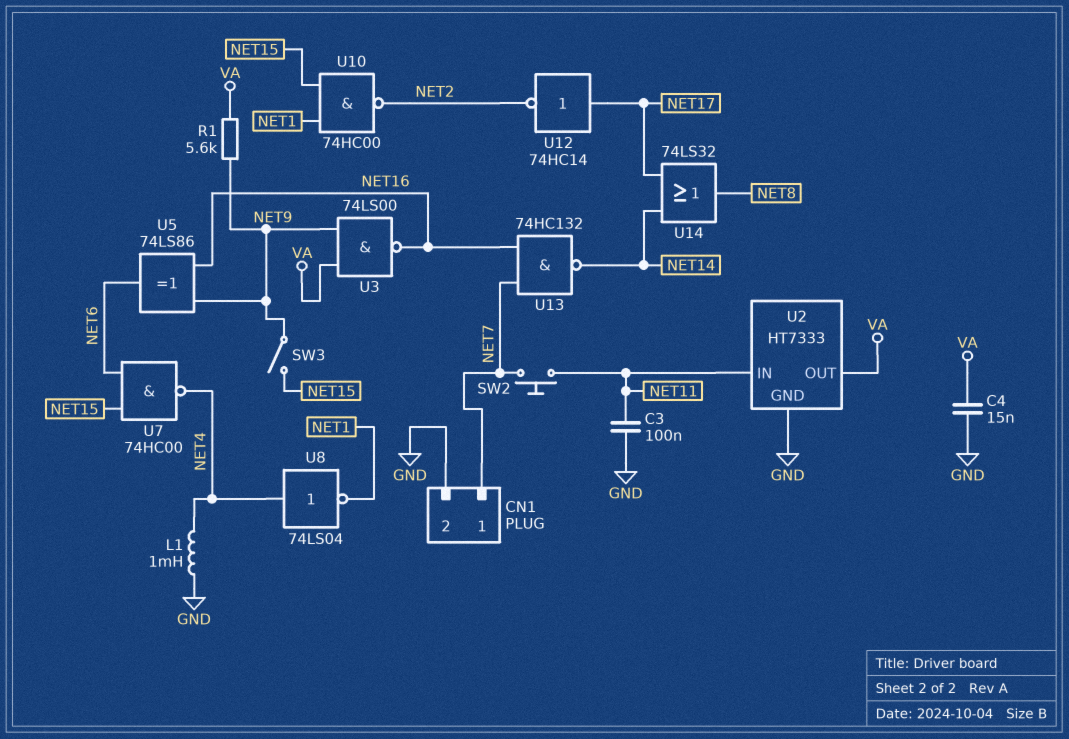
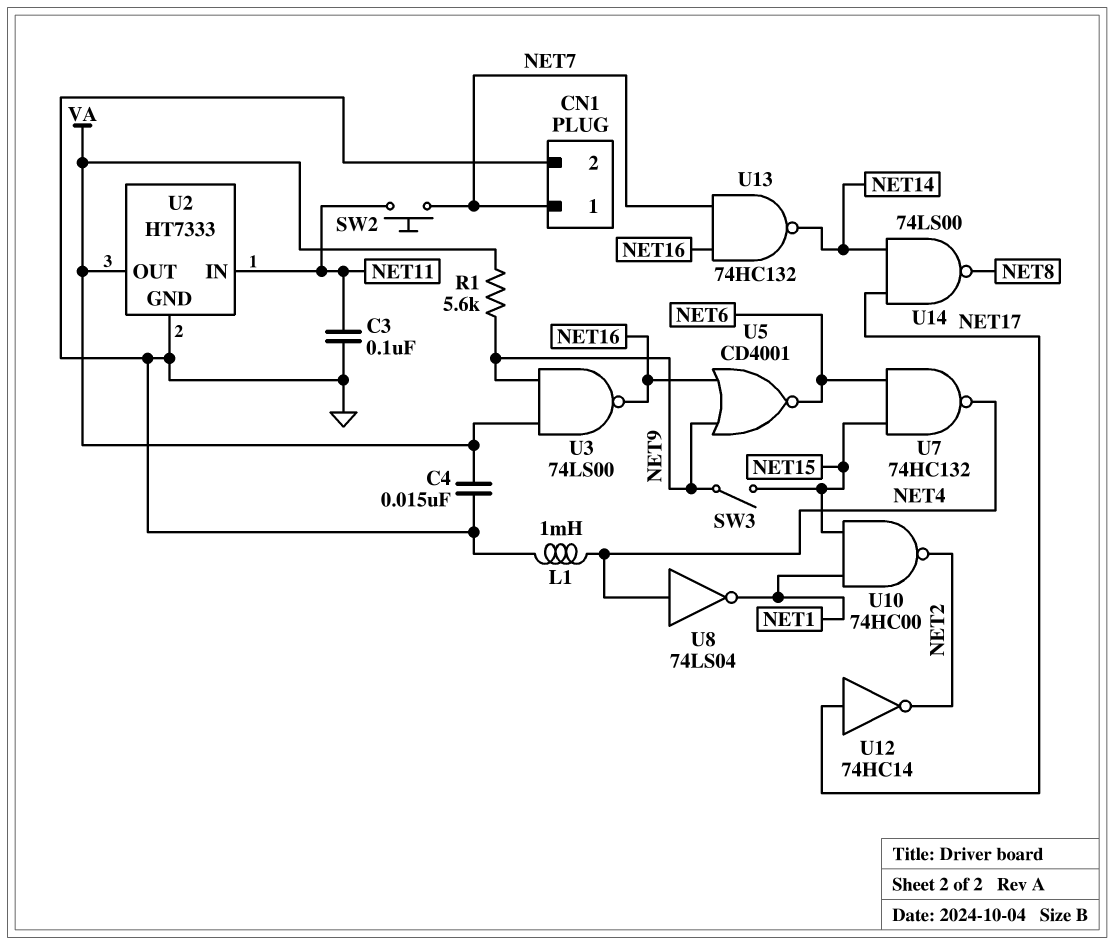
U5: XOR 74LS86 (in NET9, in NET16, out NET6) -> NOR CD4001 (in NET9, in NET16, out NET6)
U7: NAND 74HC00 (in NET6, in NET15, out NET4) -> NAND 74HC132 (in NET6, in NET15, out NET4)
U14: OR 74LS32 (in NET14, in NET17, out NET8) -> NAND 74LS00 (in NET14, in NET17, out NET8)

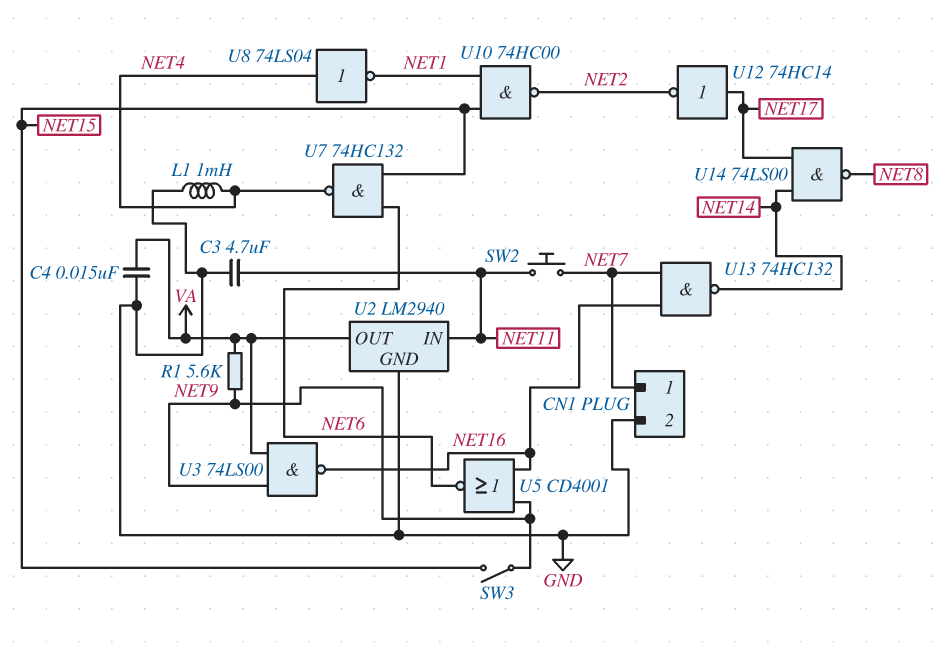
C3: 100nF (GND, NET11) -> 4.7uF (GND, NET11)
U2: HT7333 -> LM2940

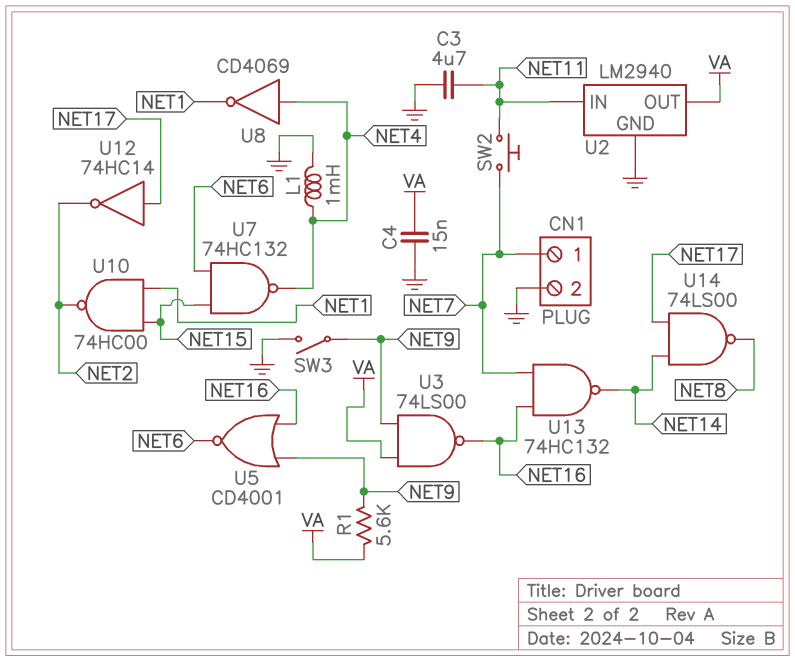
SW3: switch (NET9, NET15) -> switch (GND, NET9)
U8: NOT 74LS04 (in NET4, out NET1) -> NOT CD4069 (in NET4, out NET1)

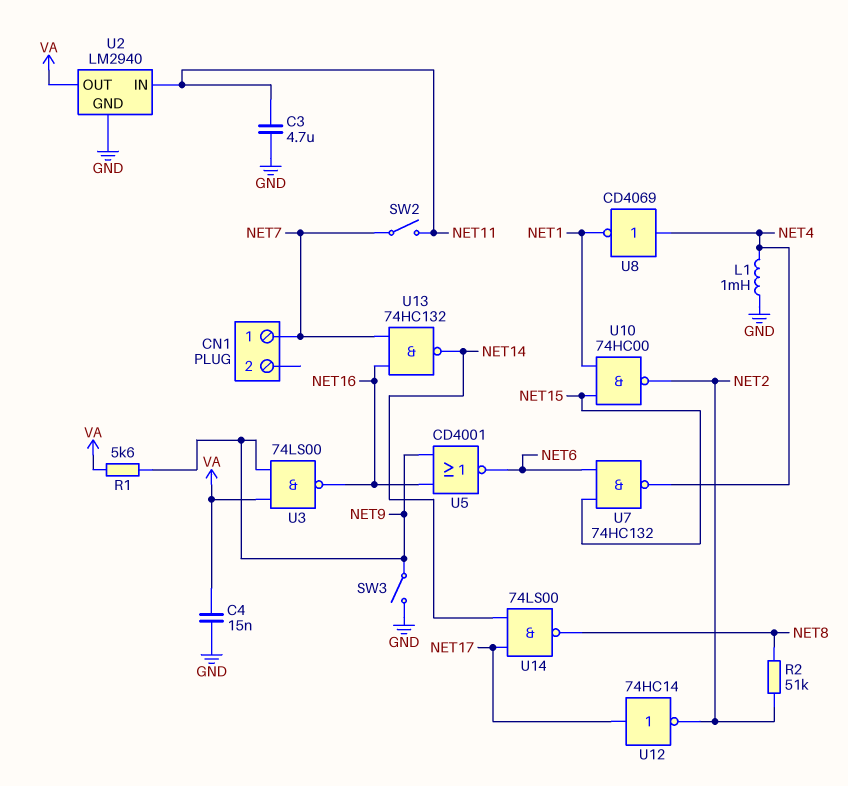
CN1 pin 2: GND -> none
R2: none -> 51k (NET2, NET8)
SW2: button (NET7, NET11) -> switch (NET7, NET11)

